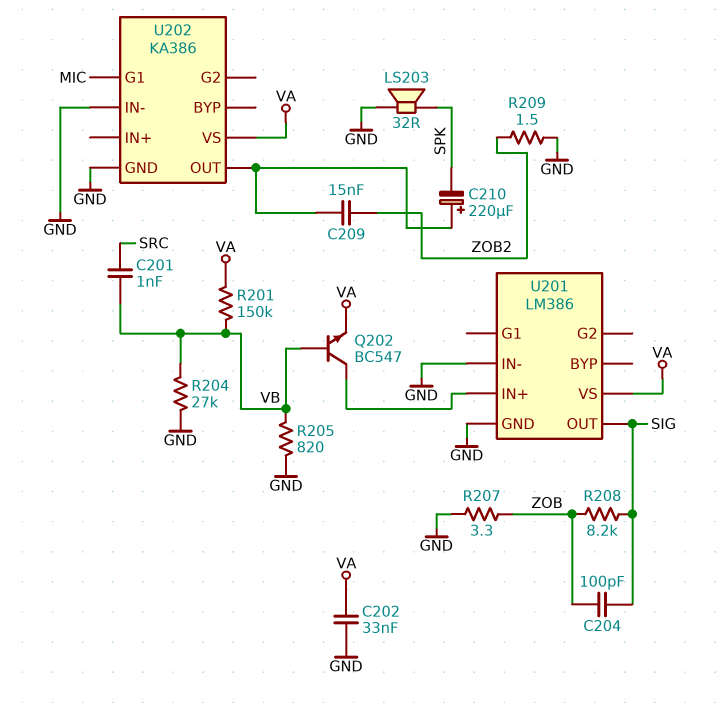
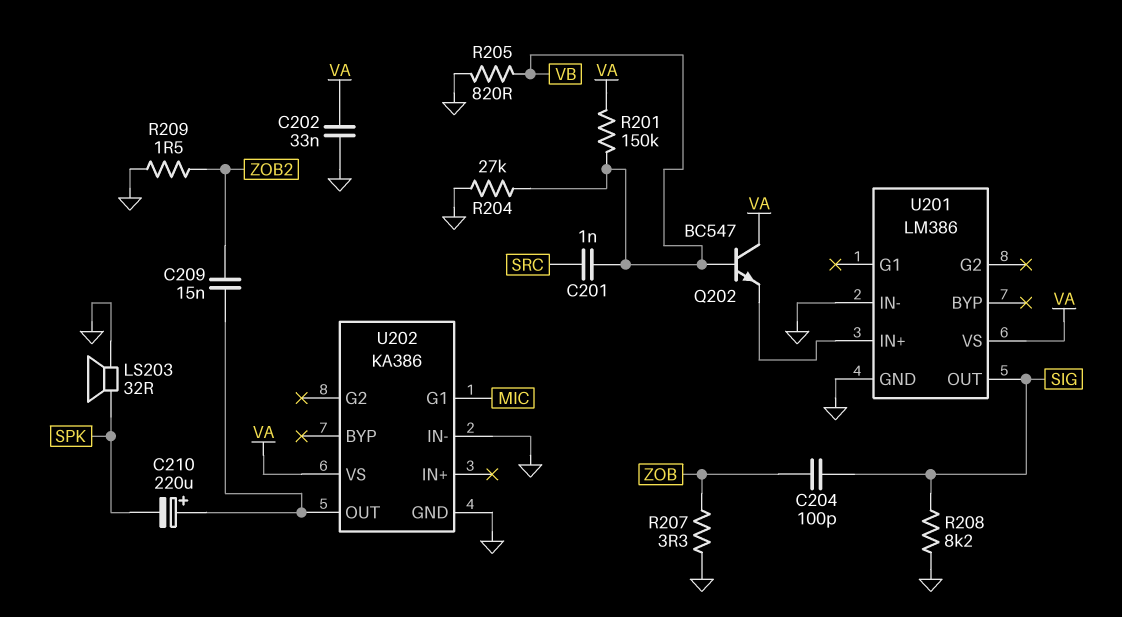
Q202: NPN BC547 (B VB, C U201/IN+, E VA) -> NPN BC547 (B VB, C VA, E U201/IN+)
R208: 8.2k (SIG, ZOB) -> 8.2k (GND, SIG)

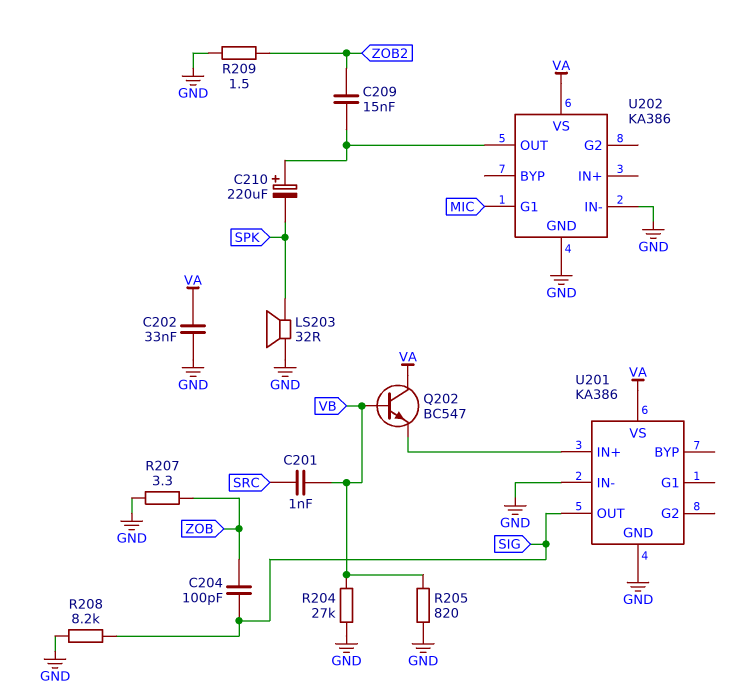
R201: 150k (VA, VB) -> none
U201: LM386 -> KA386

